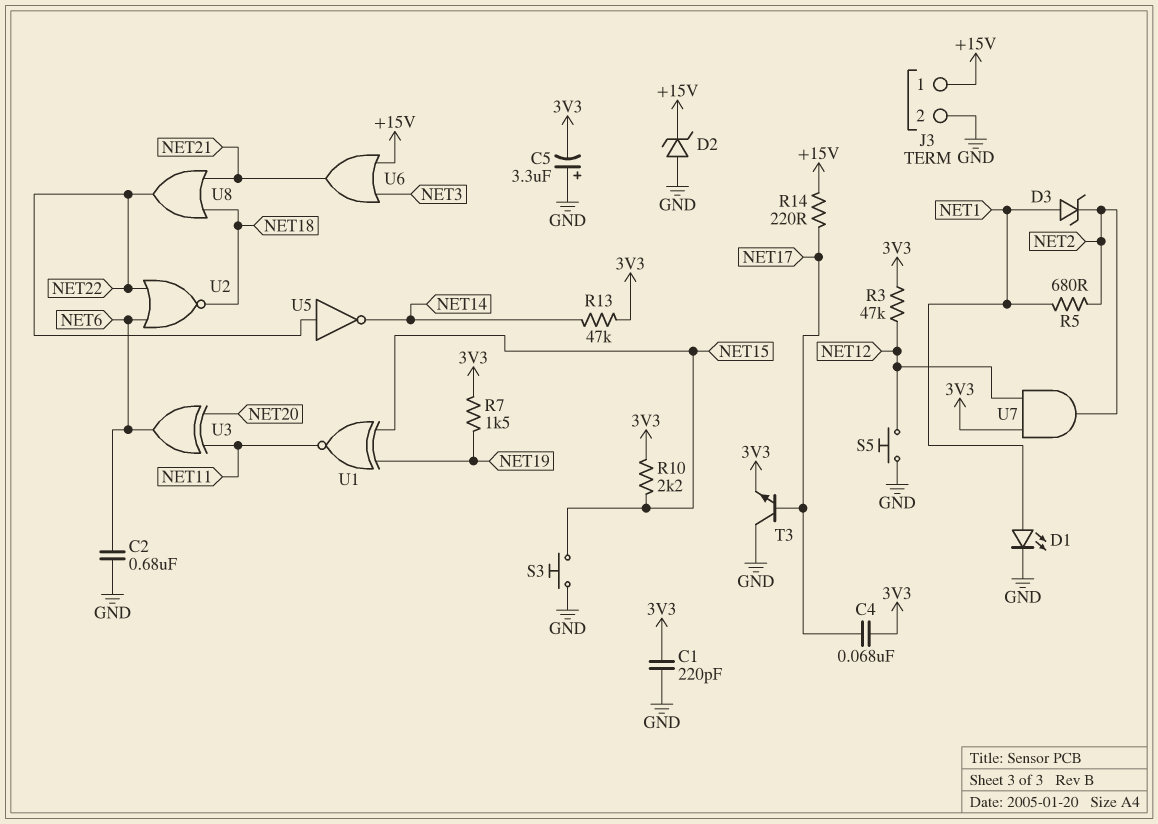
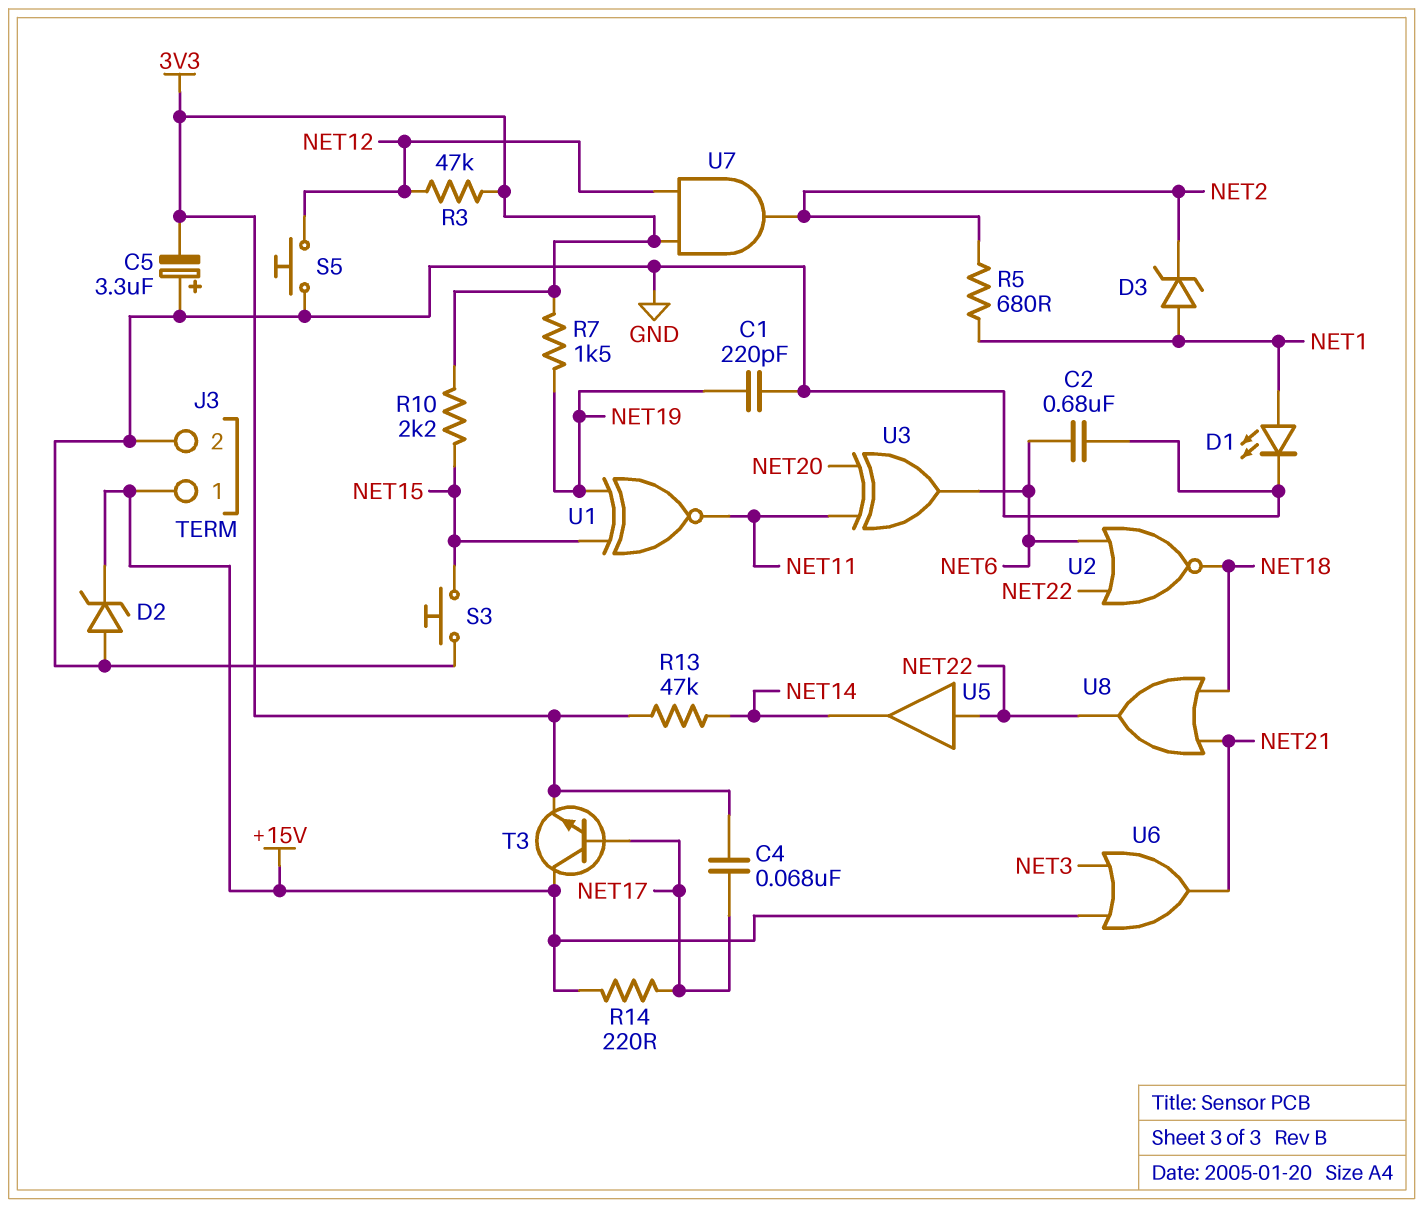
C1: 220pF (3V3, GND) -> 220pF (GND, NET19)
T3: NPN (B NET17, C GND, E 3V3) -> NPN (B NET17, C +15V, E 3V3)
U5: NOT (in NET22, out NET14) -> buffer (in NET22, out NET14)

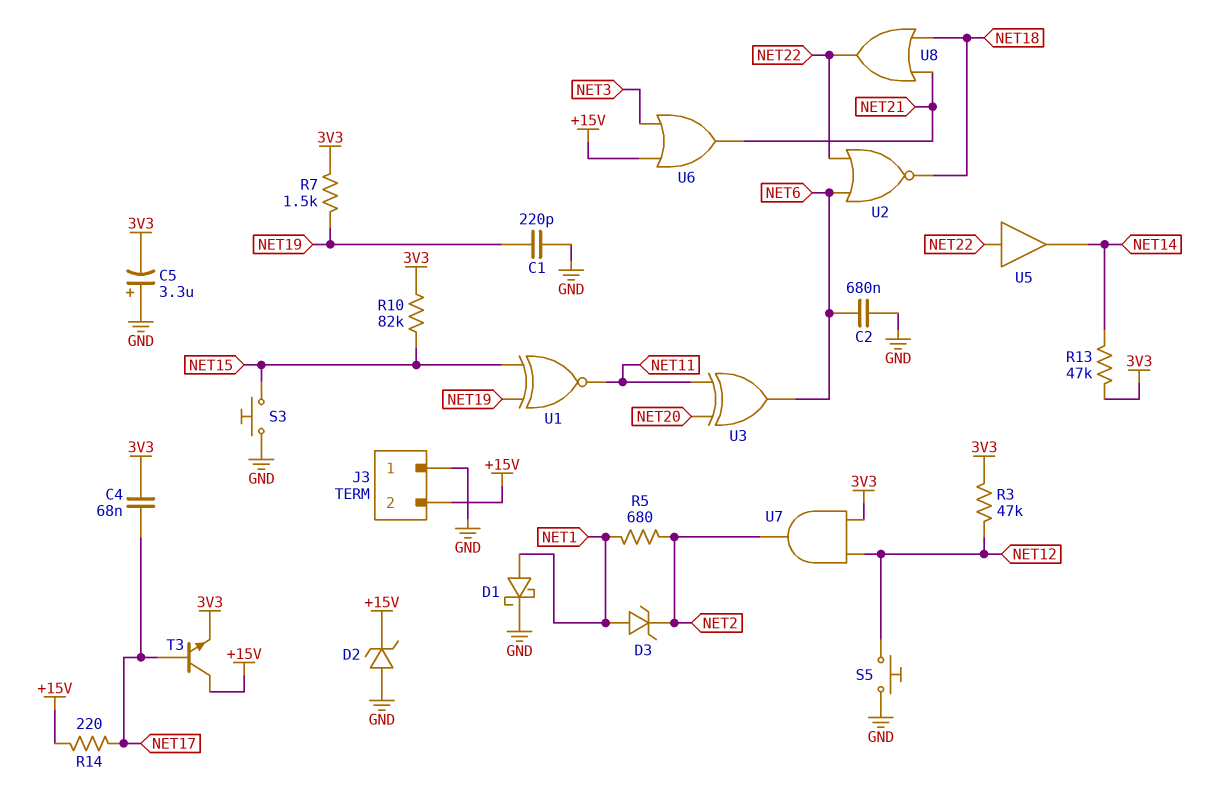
D1: LED (A NET1, K GND) -> schottky (A NET1, K GND)
J3 pin 1: +15V -> GND
J3 pin 2: GND -> +15V
R10: 2.2k (3V3, NET15) -> 82k (3V3, NET15)

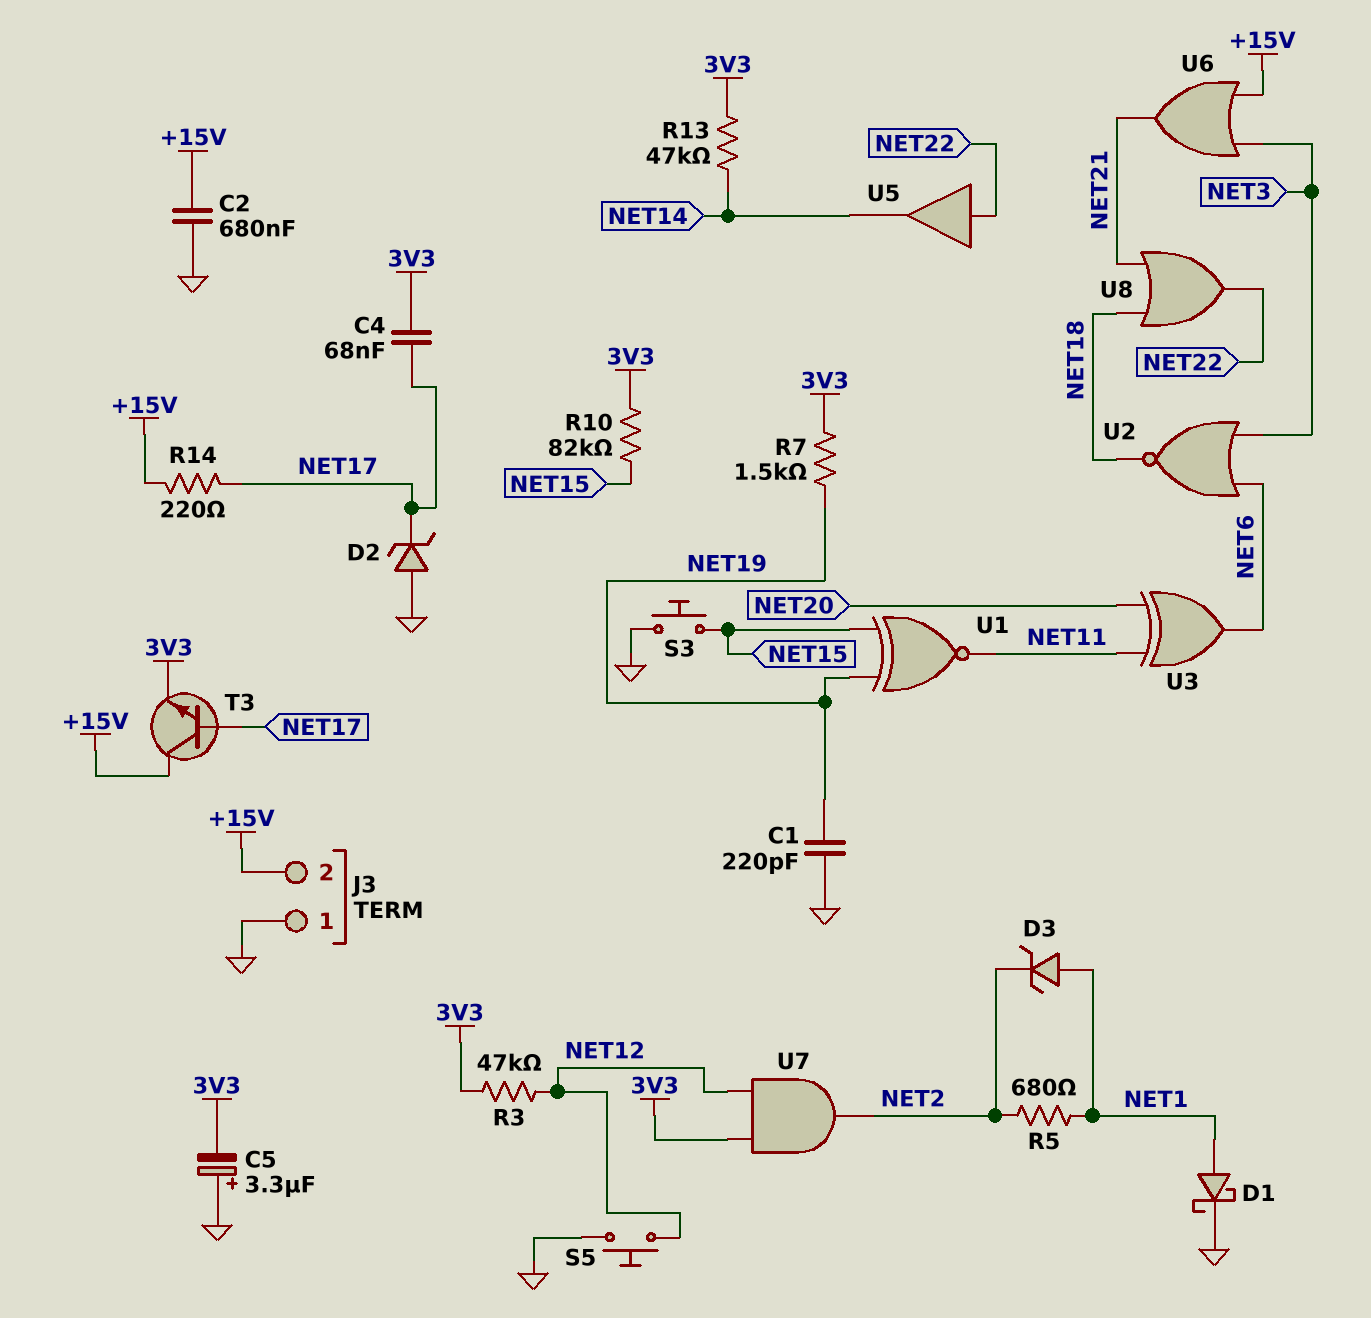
C2: 680nF (GND, NET6) -> 680nF (+15V, GND)
D2: zener (A GND, K +15V) -> zener (A GND, K NET17)
U2: NOR (in NET6, in NET22, out NET18) -> NOR (in NET3, in NET6, out NET18)

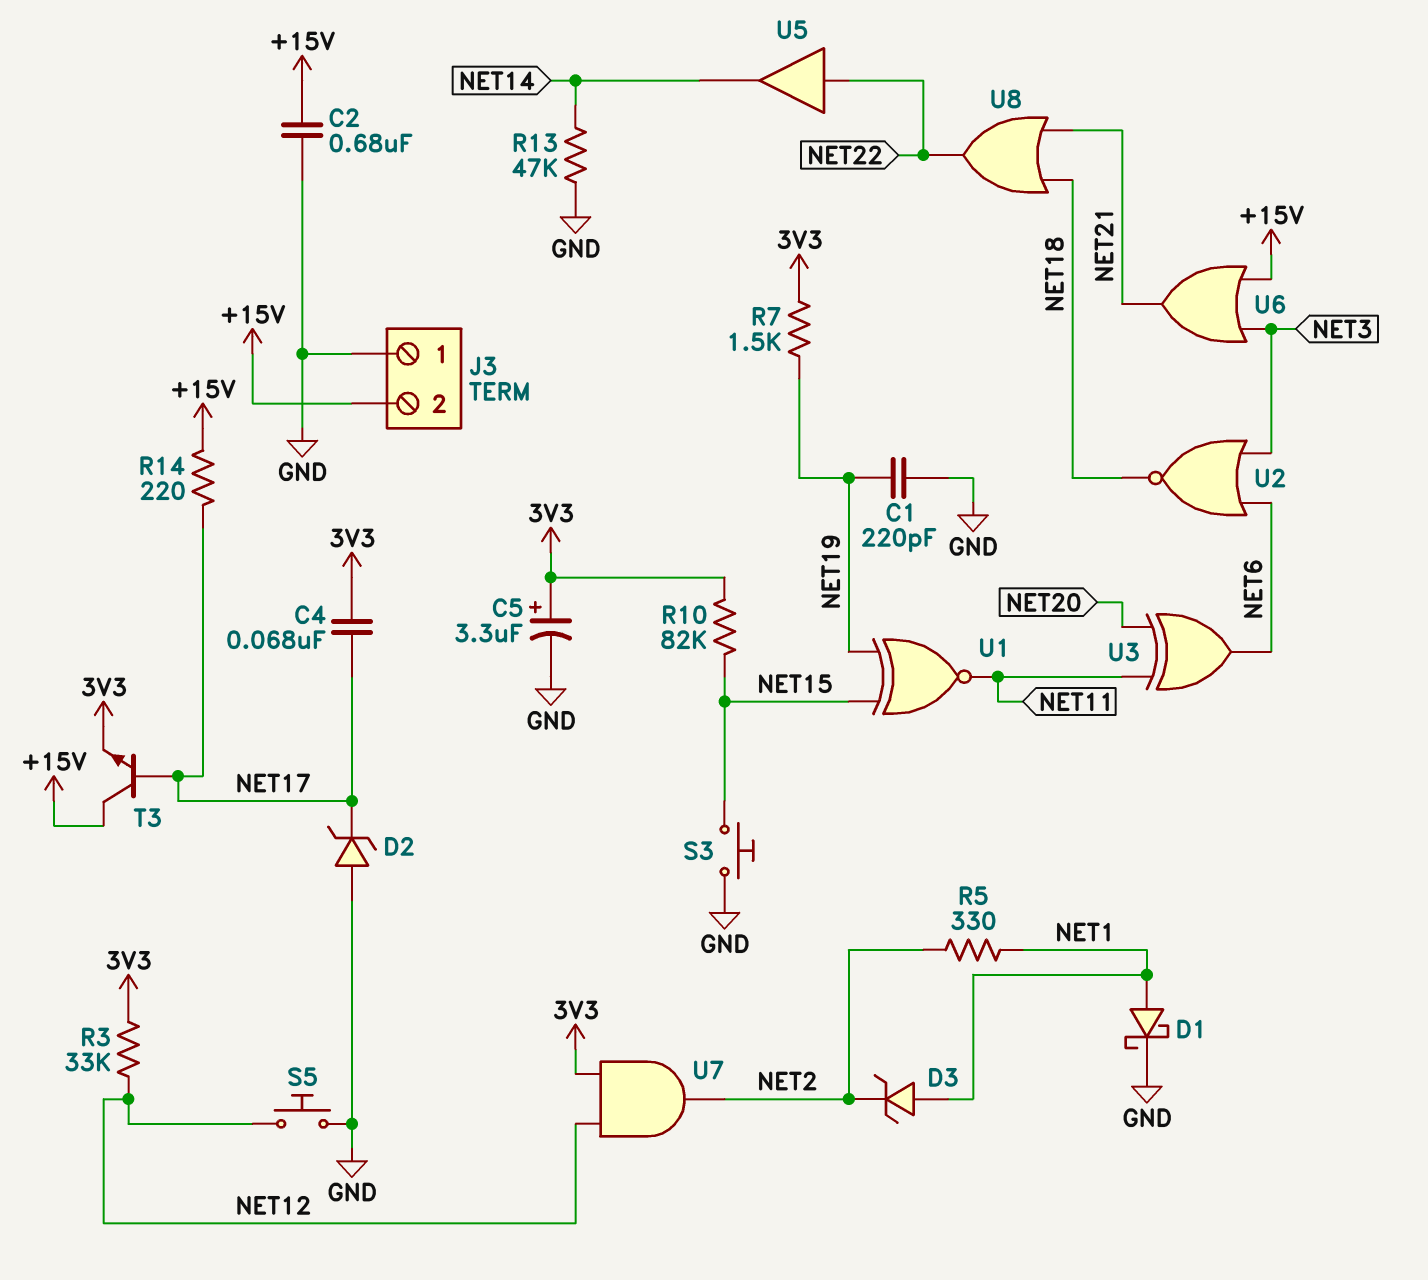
C5: 3.3uF (plus GND, minus 3V3) -> 3.3uF (plus 3V3, minus GND)
R3: 47k (3V3, NET12) -> 33k (3V3, NET12)
R5: 680 (NET1, NET2) -> 330 (NET1, NET2)
R13: 47k (3V3, NET14) -> 47k (GND, NET14)

